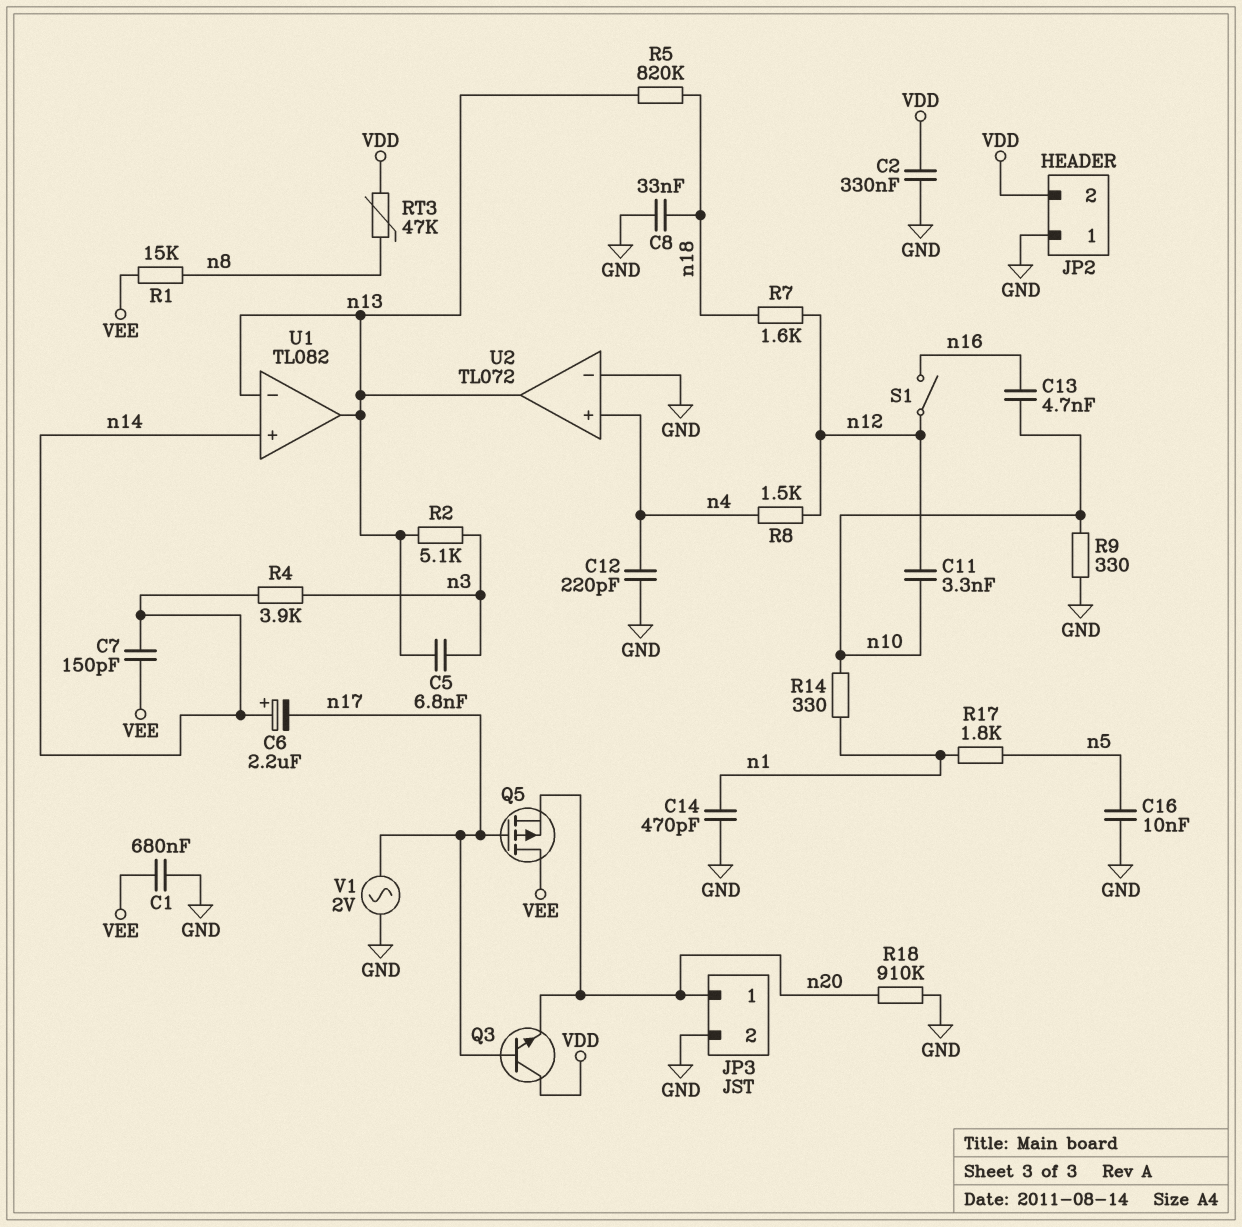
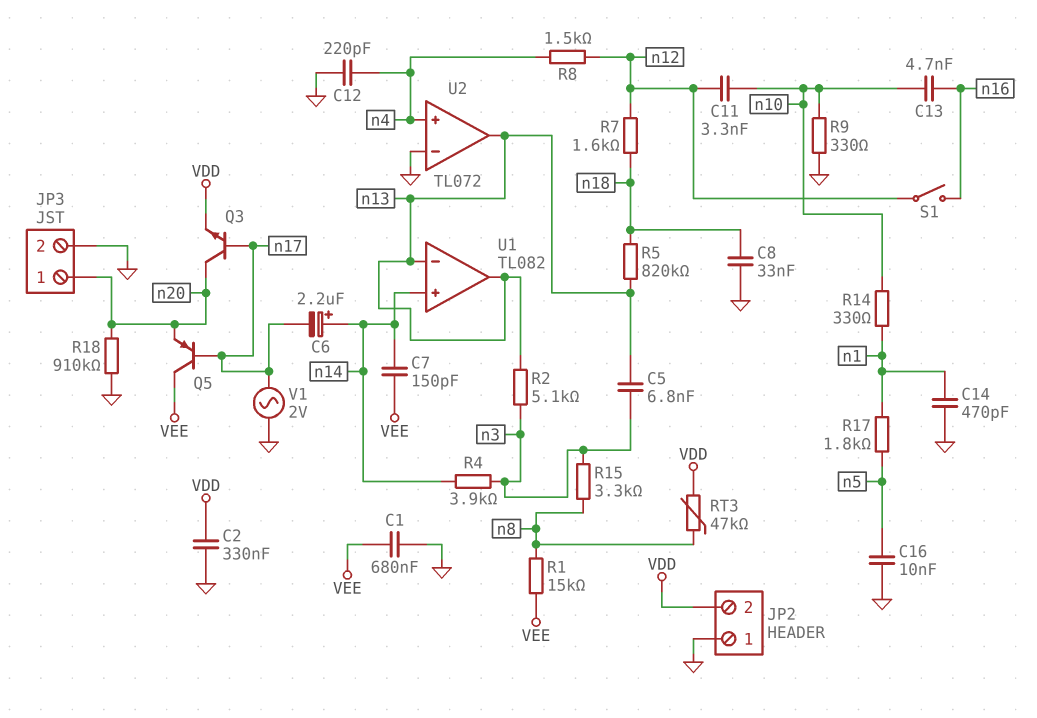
Q3: NPN (B n17, C VDD, E n20) -> NPN (B n17, C n20, E VDD)
Q5: PMOS (G n17, D VEE, S n20) -> PNP (B n17, C VEE, E n20)
R15: none -> 3.3k (n3, n8)

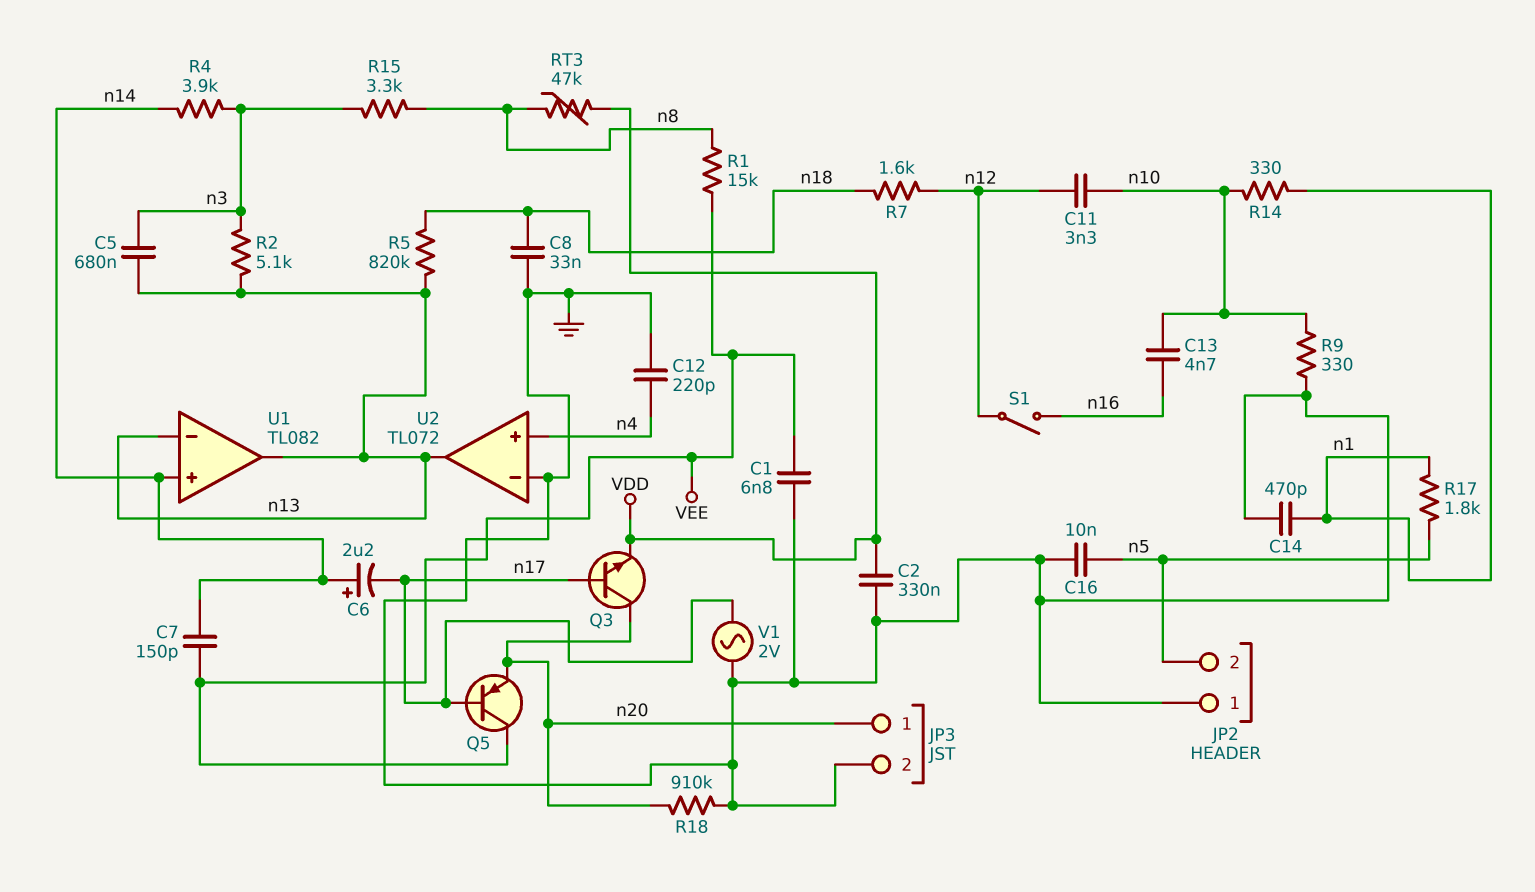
C1: 680nF (GND, VEE) -> 6.8nF (GND, VEE)
C5: 6.8nF (n3, n13) -> 680nF (n3, n13)
JP2 pin 2: VDD -> n5
R8: 1.5k (n4, n12) -> none

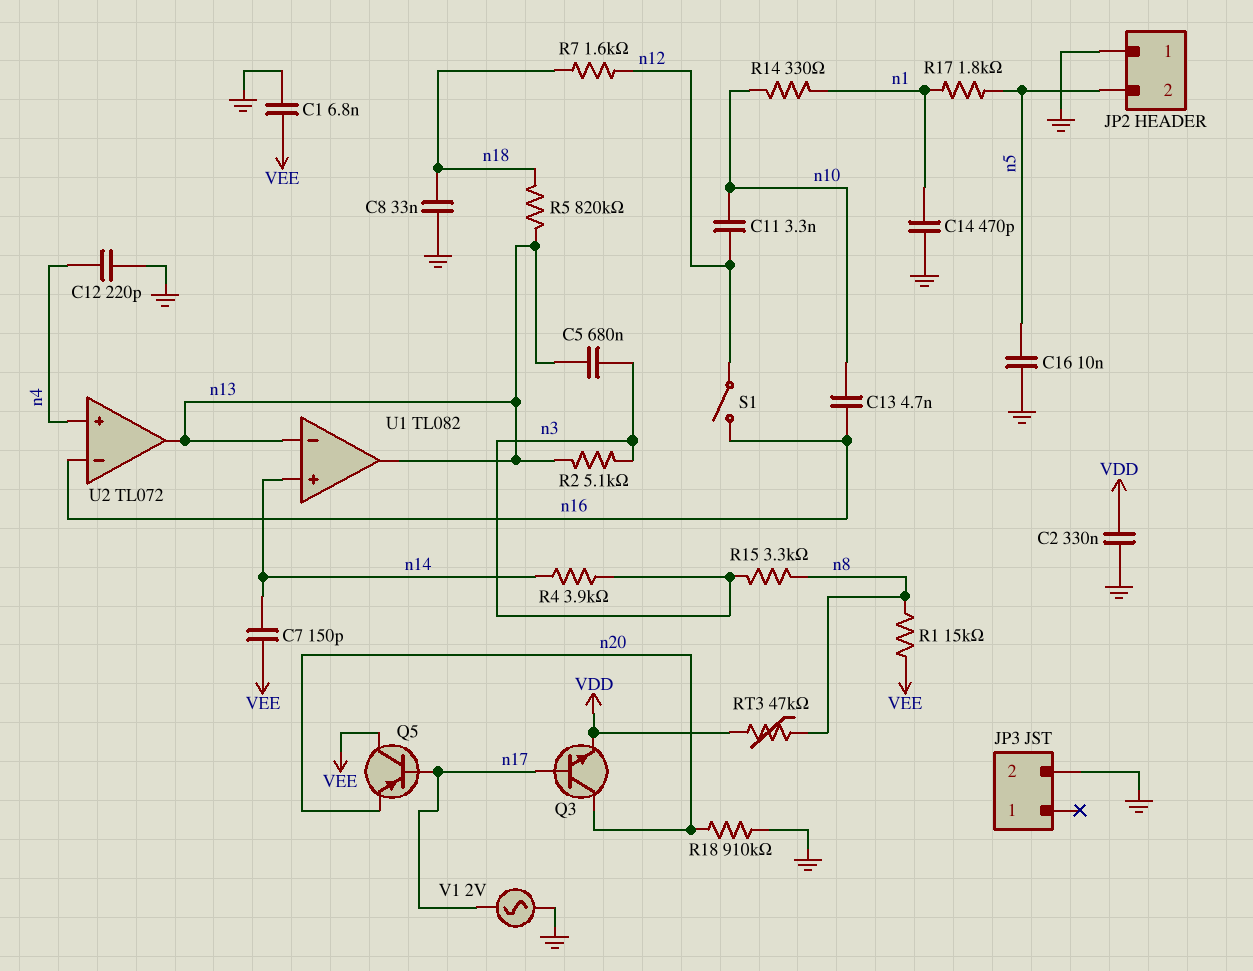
C6: 2.2uF (plus n14, minus n17) -> none
JP3 pin 1: n20 -> none
R9: 330 (GND, n10) -> none
U2 pin in-: GND -> n16

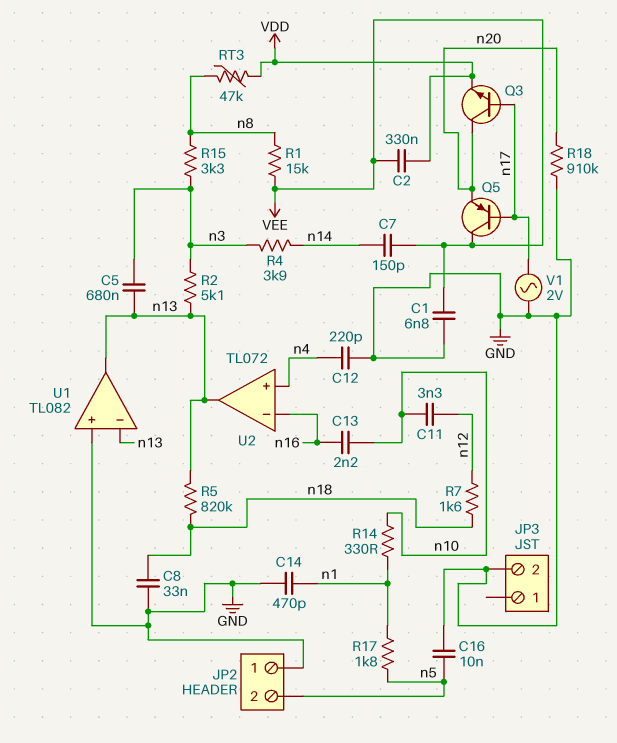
C2: 330nF (GND, VDD) -> 330nF (VDD, VEE)
C13: 4.7nF (n10, n16) -> 2.2nF (n10, n16)
S1: switch (n12, n16) -> none
U1 pin in+: n14 -> GND

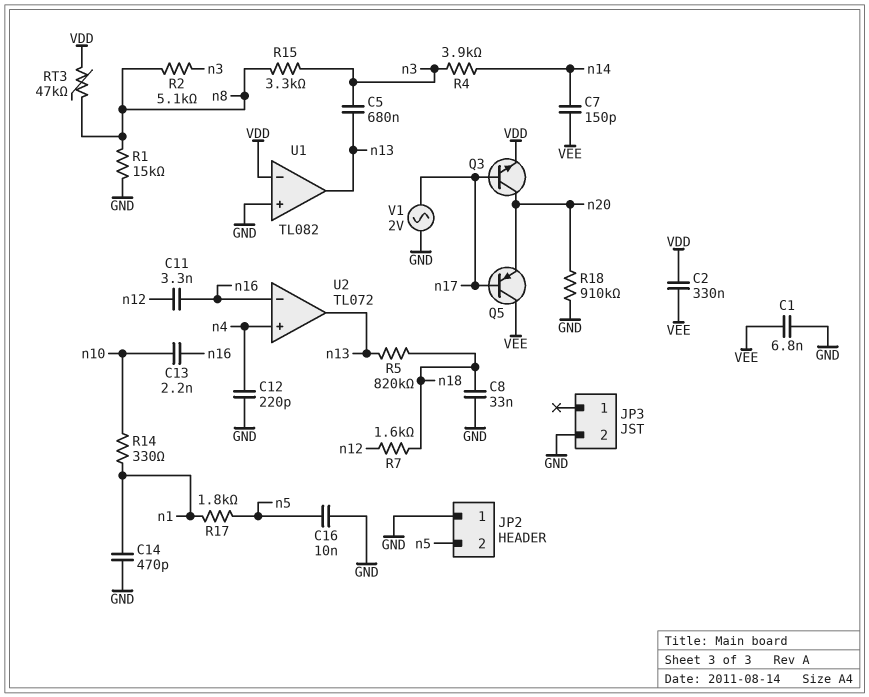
C11: 3.3nF (n10, n12) -> 3.3nF (n12, n16)
R1: 15k (VEE, n8) -> 15k (GND, n8)
R2: 5.1k (n3, n13) -> 5.1k (n3, n8)
U1 pin in-: n13 -> VDD

